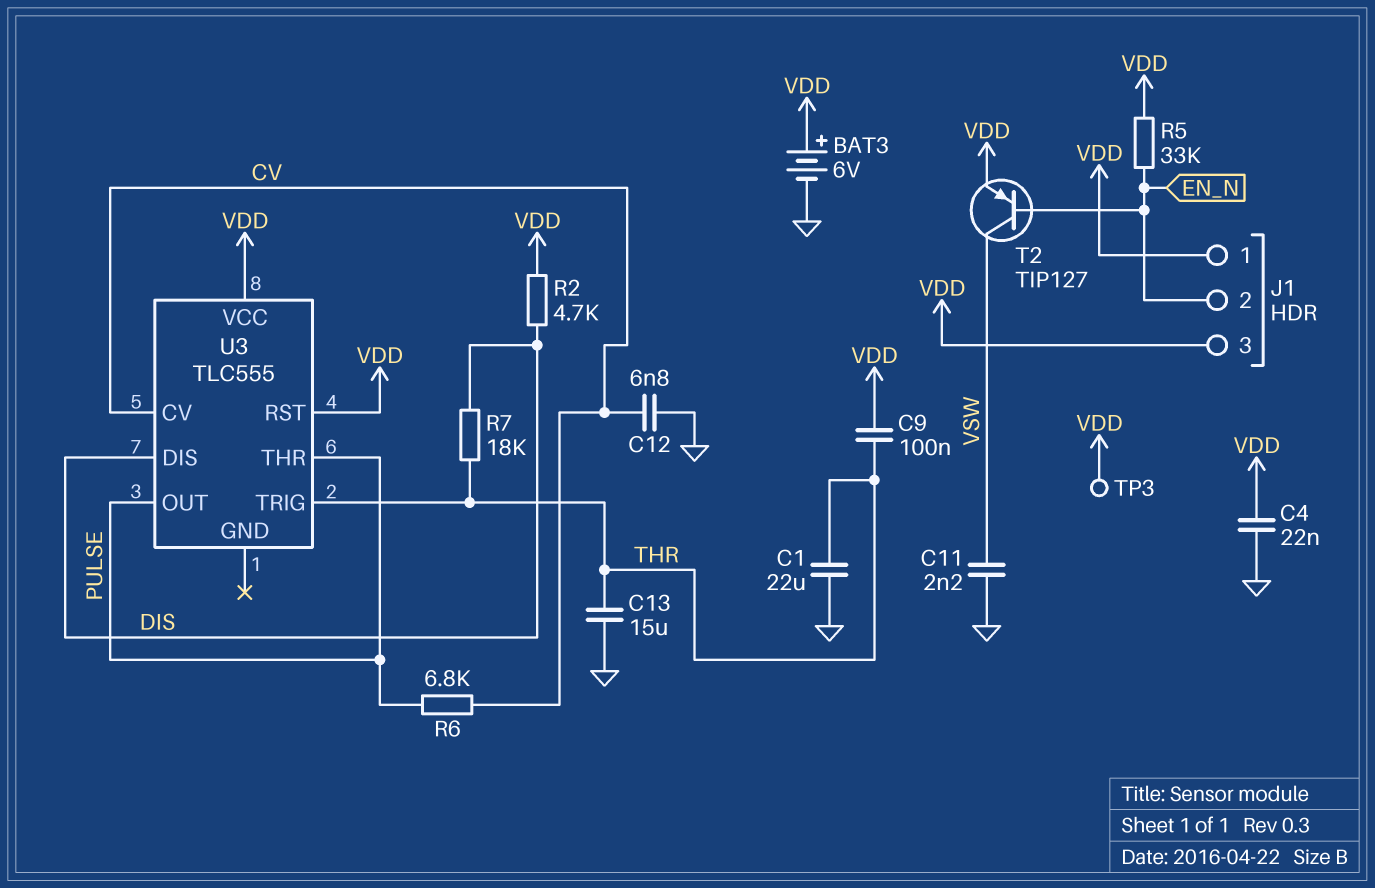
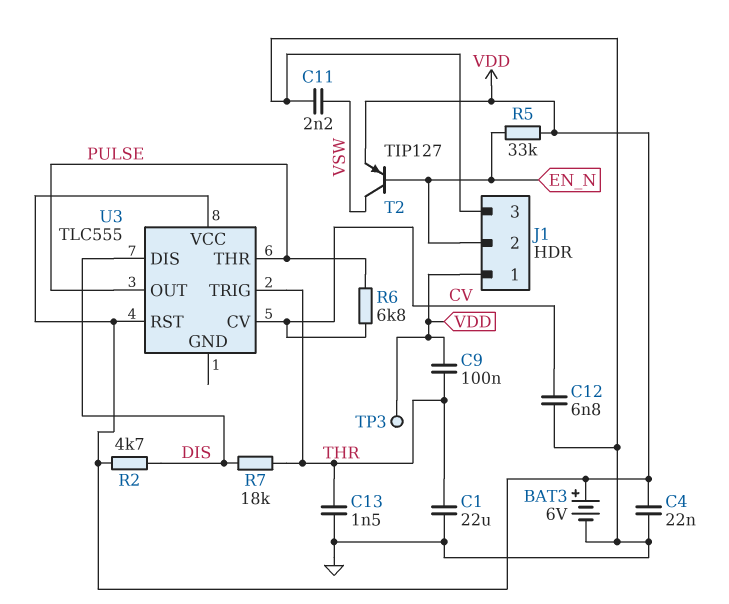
C13: 15uF (GND, THR) -> 1.5nF (GND, THR)
J1 pin 3: VDD -> GND

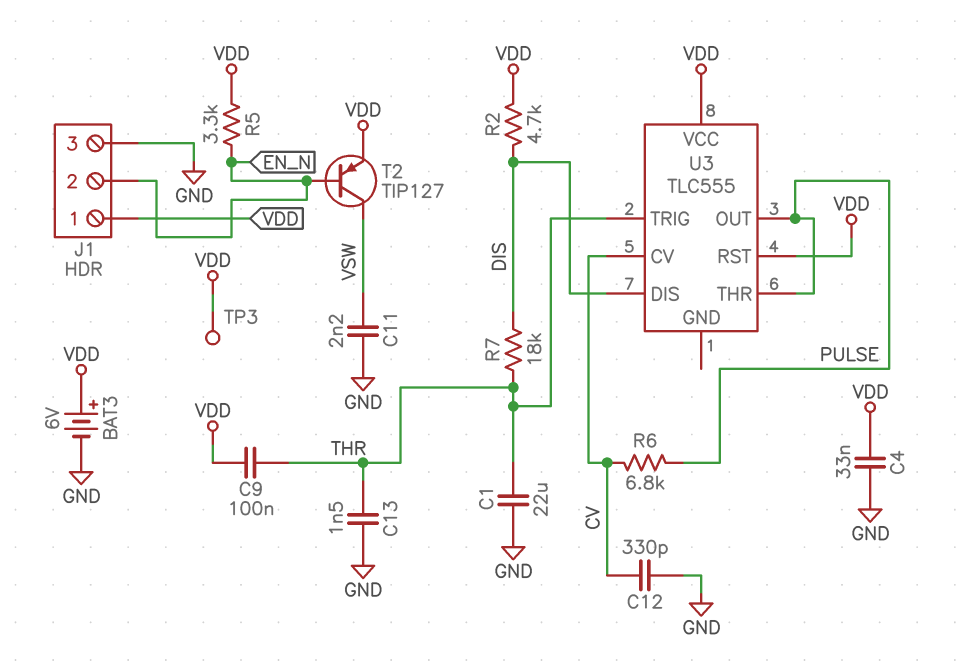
C4: 22nF (GND, VDD) -> 33nF (GND, VDD)
C12: 6.8nF (CV, GND) -> 330pF (CV, GND)
R5: 33k (EN_N, VDD) -> 3.3k (EN_N, VDD)

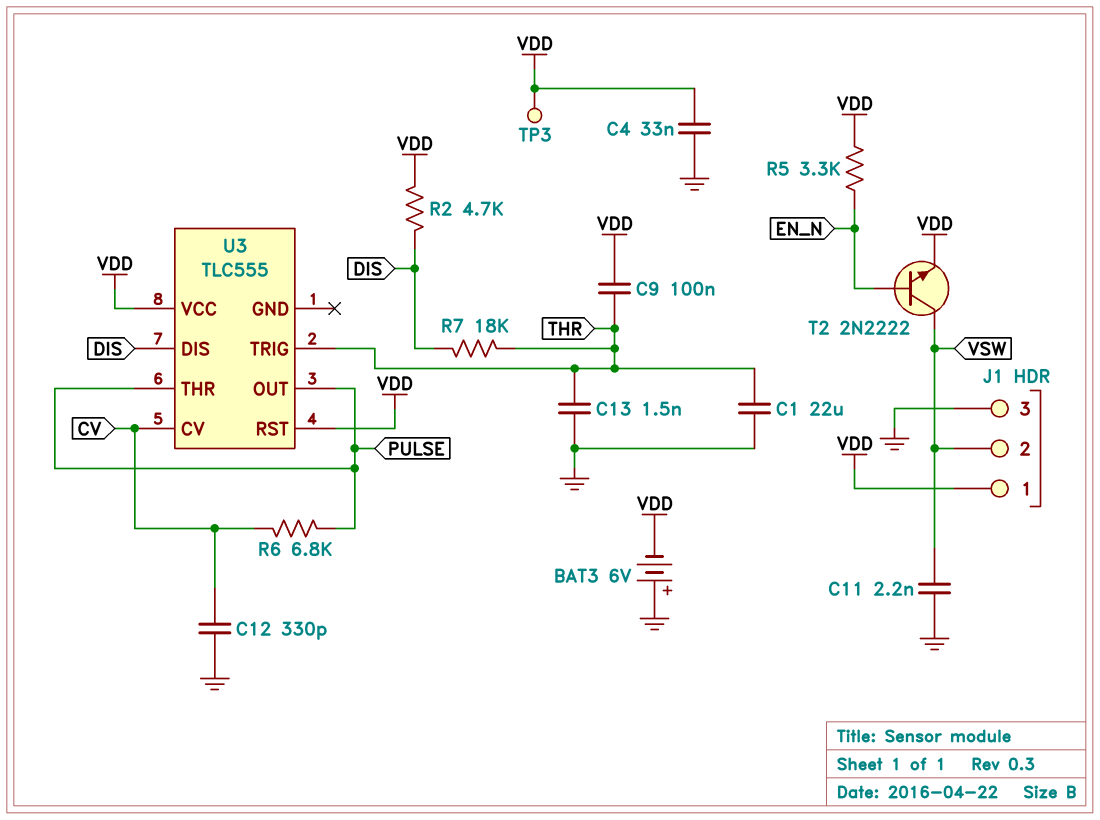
BAT3: 6V (plus VDD, minus GND) -> 6V (plus GND, minus VDD)
J1 pin 2: EN_N -> VSW
T2: PNP TIP127 (B EN_N, C VSW, E VDD) -> NPN 2N2222 (B EN_N, C VSW, E VDD)

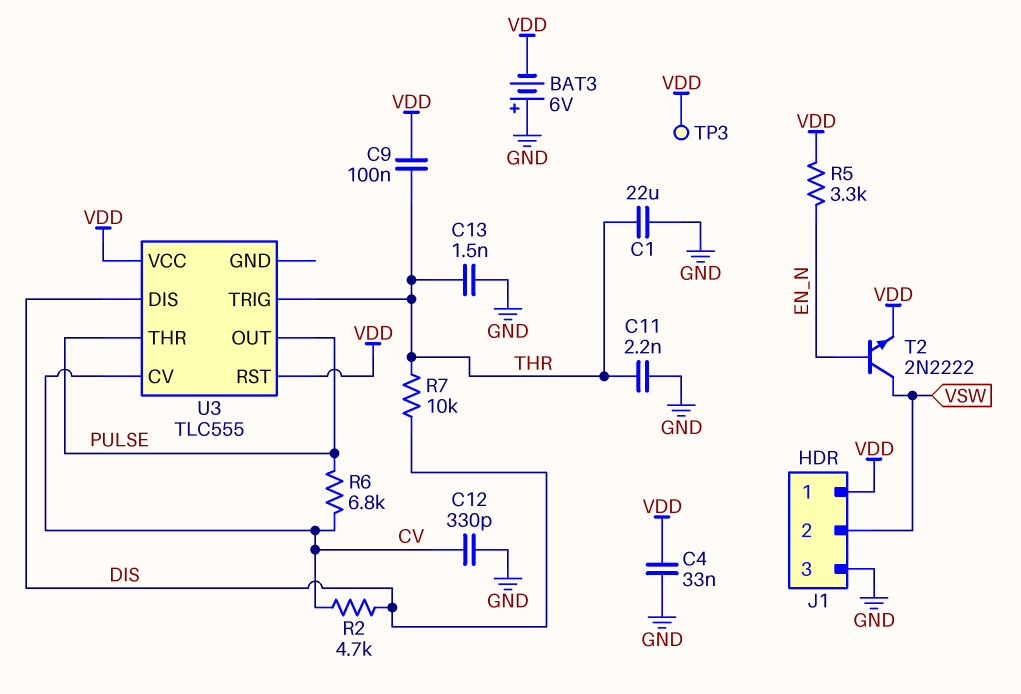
C11: 2.2nF (GND, VSW) -> 2.2nF (GND, THR)
R2: 4.7k (DIS, VDD) -> 4.7k (CV, DIS)
R7: 18k (DIS, THR) -> 10k (DIS, THR)

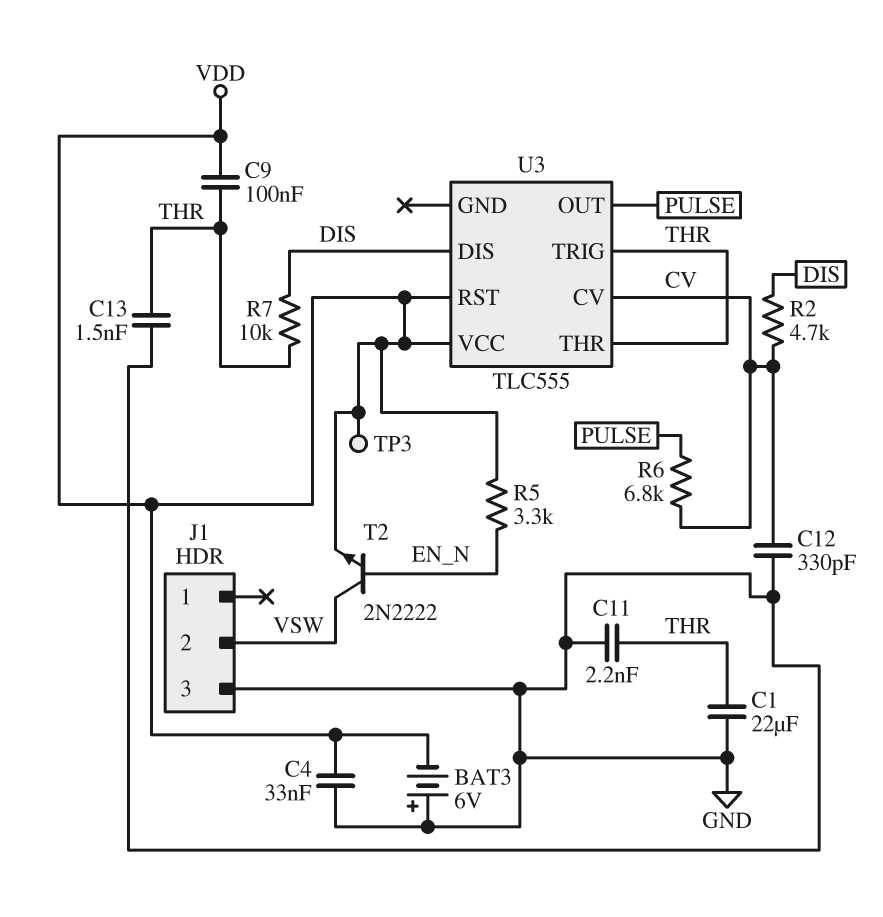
J1 pin 1: VDD -> none
U3 pin THR: PULSE -> THR

